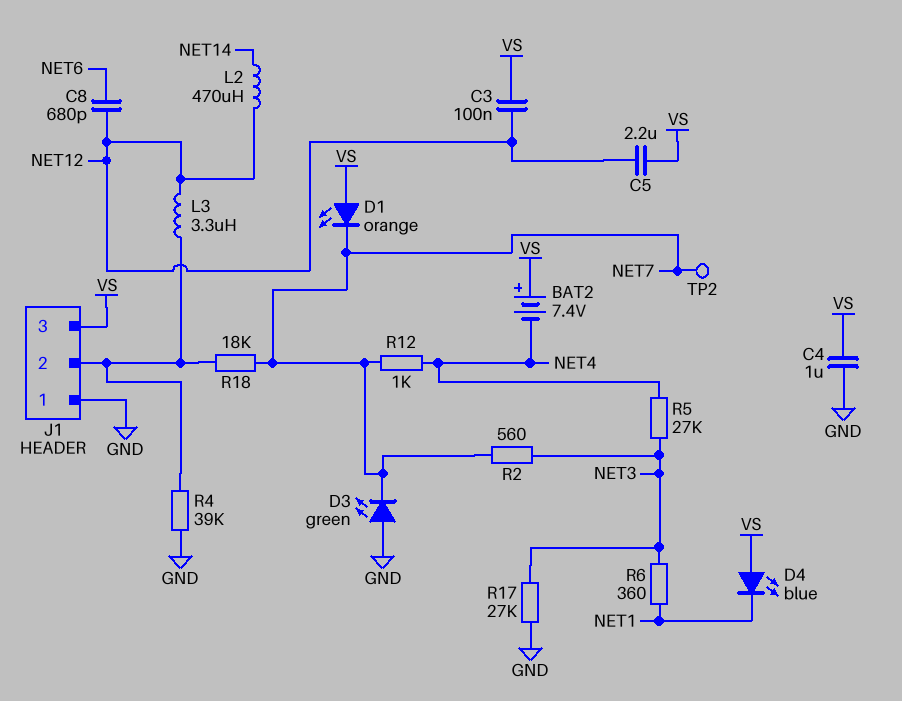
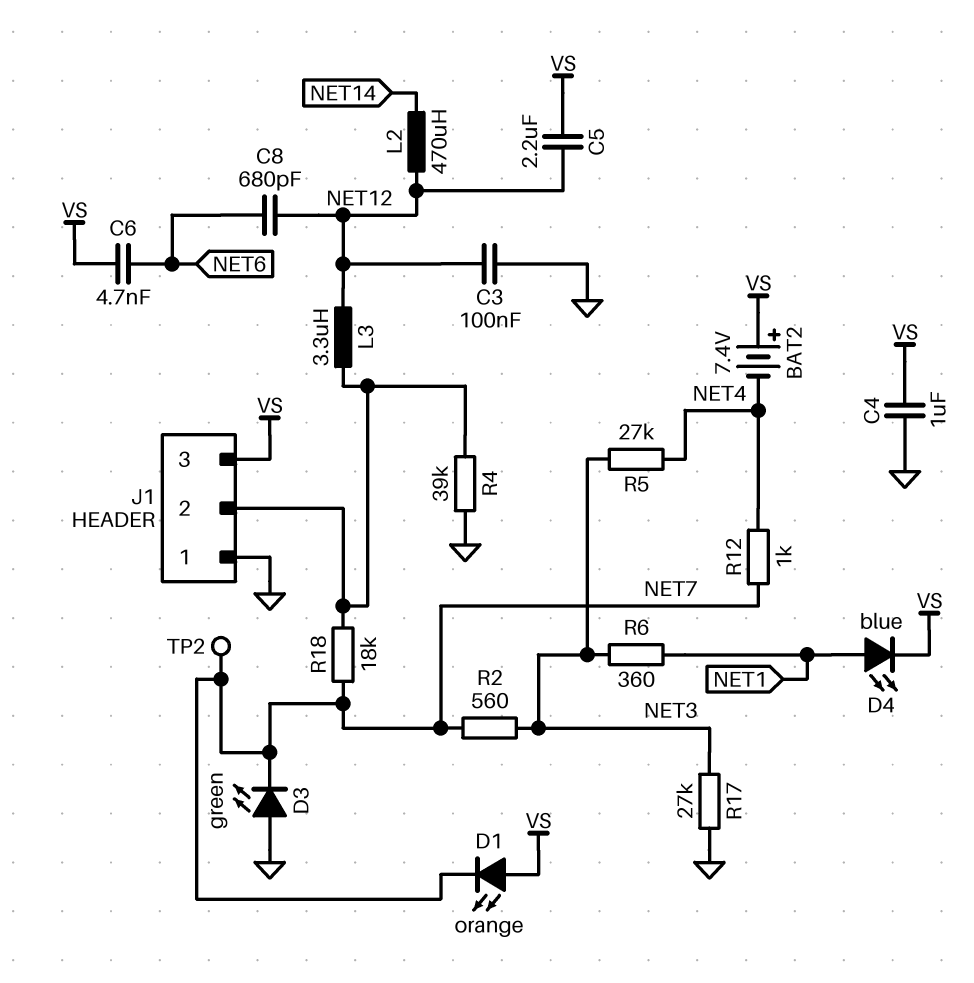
C3: 100nF (NET12, VS) -> 100nF (GND, NET12)
C6: none -> 4.7nF (NET6, VS)
D4: LED blue (A VS, K NET1) -> LED blue (A NET1, K VS)

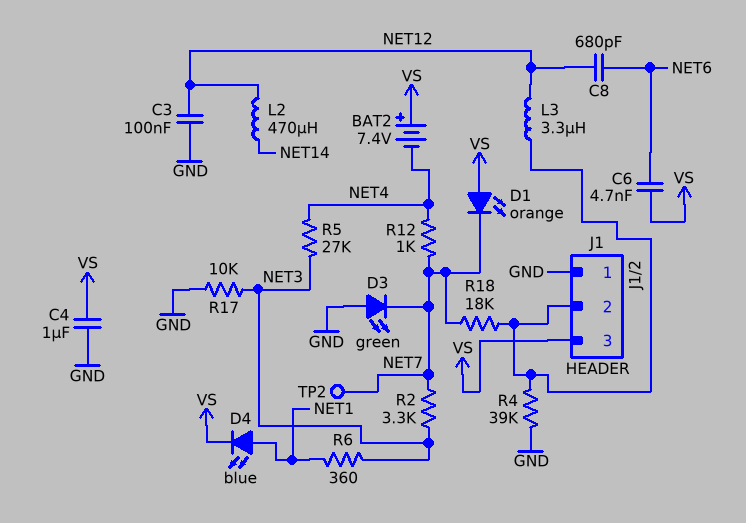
C5: 2.2uF (NET12, VS) -> none
R2: 560 (NET3, NET7) -> 3.3k (NET3, NET7)
R17: 27k (GND, NET3) -> 10k (GND, NET3)

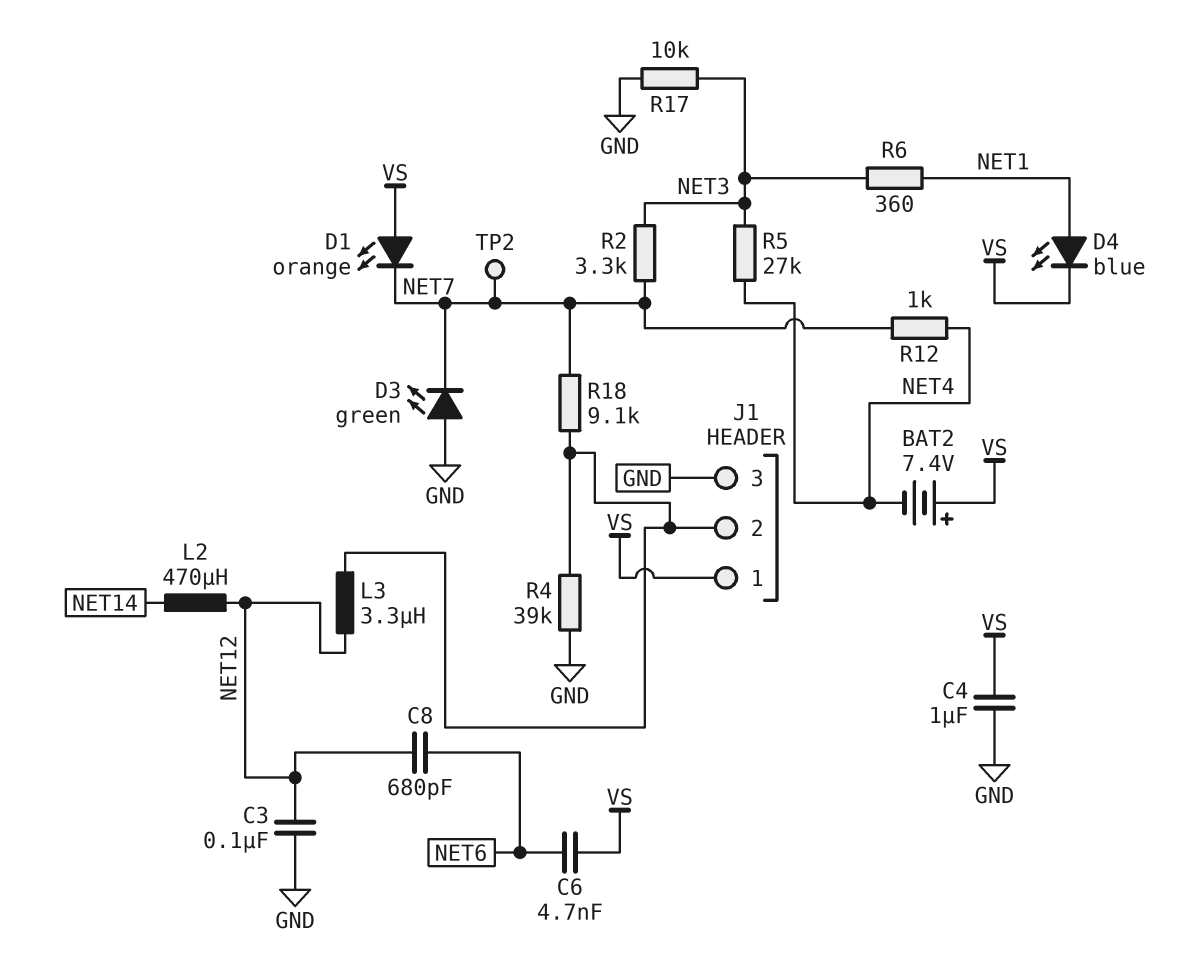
J1 pin 1: GND -> VS
J1 pin 3: VS -> GND
R18: 18k (J1/2, NET7) -> 9.1k (J1/2, NET7)

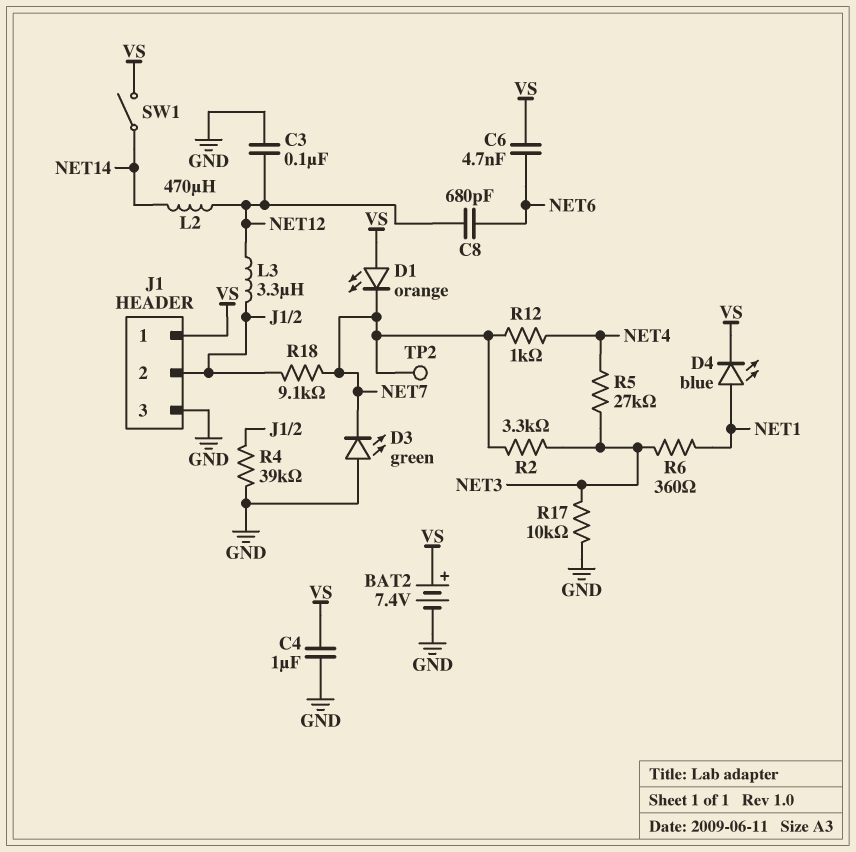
BAT2: 7.4V (plus VS, minus NET4) -> 7.4V (plus VS, minus GND)
SW1: none -> switch (NET14, VS)

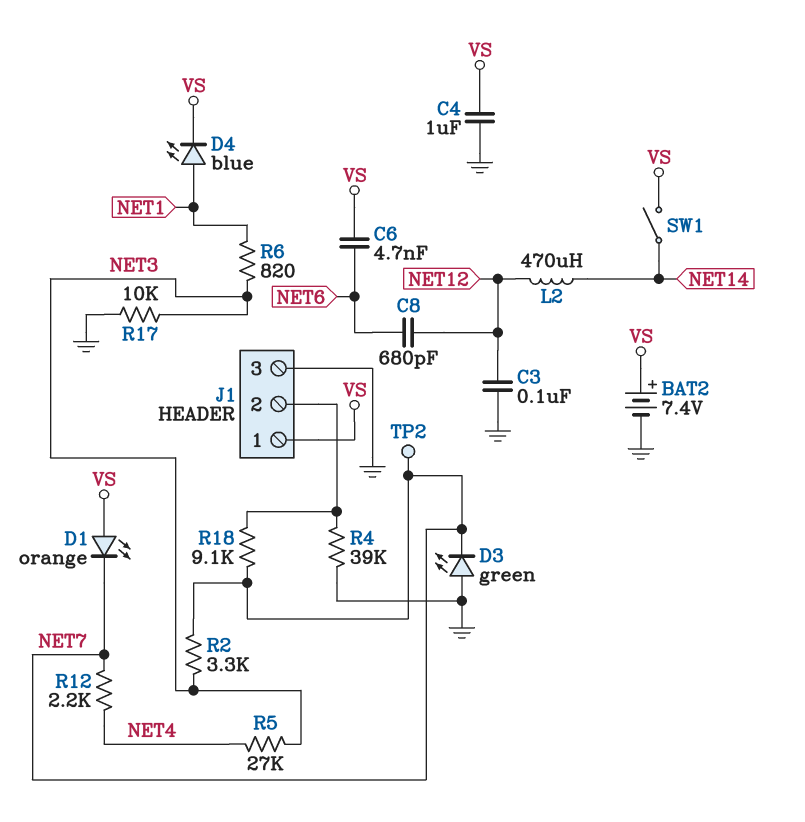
L3: 3.3uH (J1/2, NET12) -> none
R6: 360 (NET1, NET3) -> 820 (NET1, NET3)
R12: 1k (NET4, NET7) -> 2.2k (NET4, NET7)

